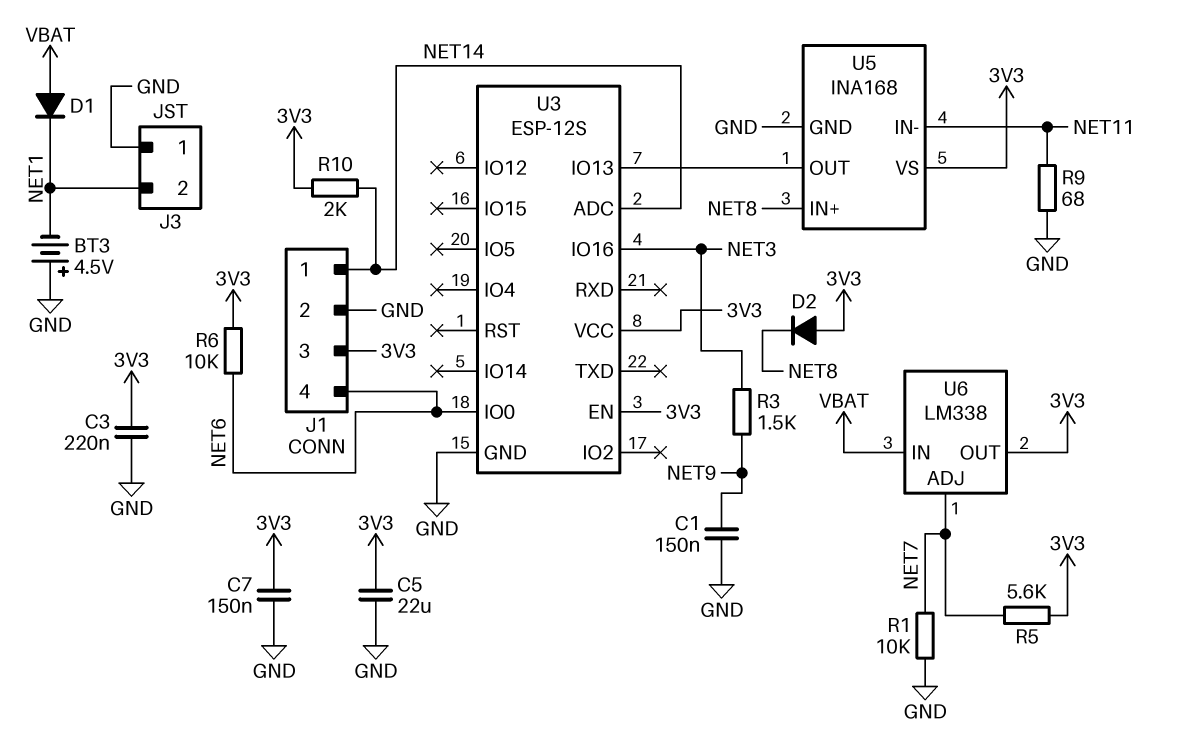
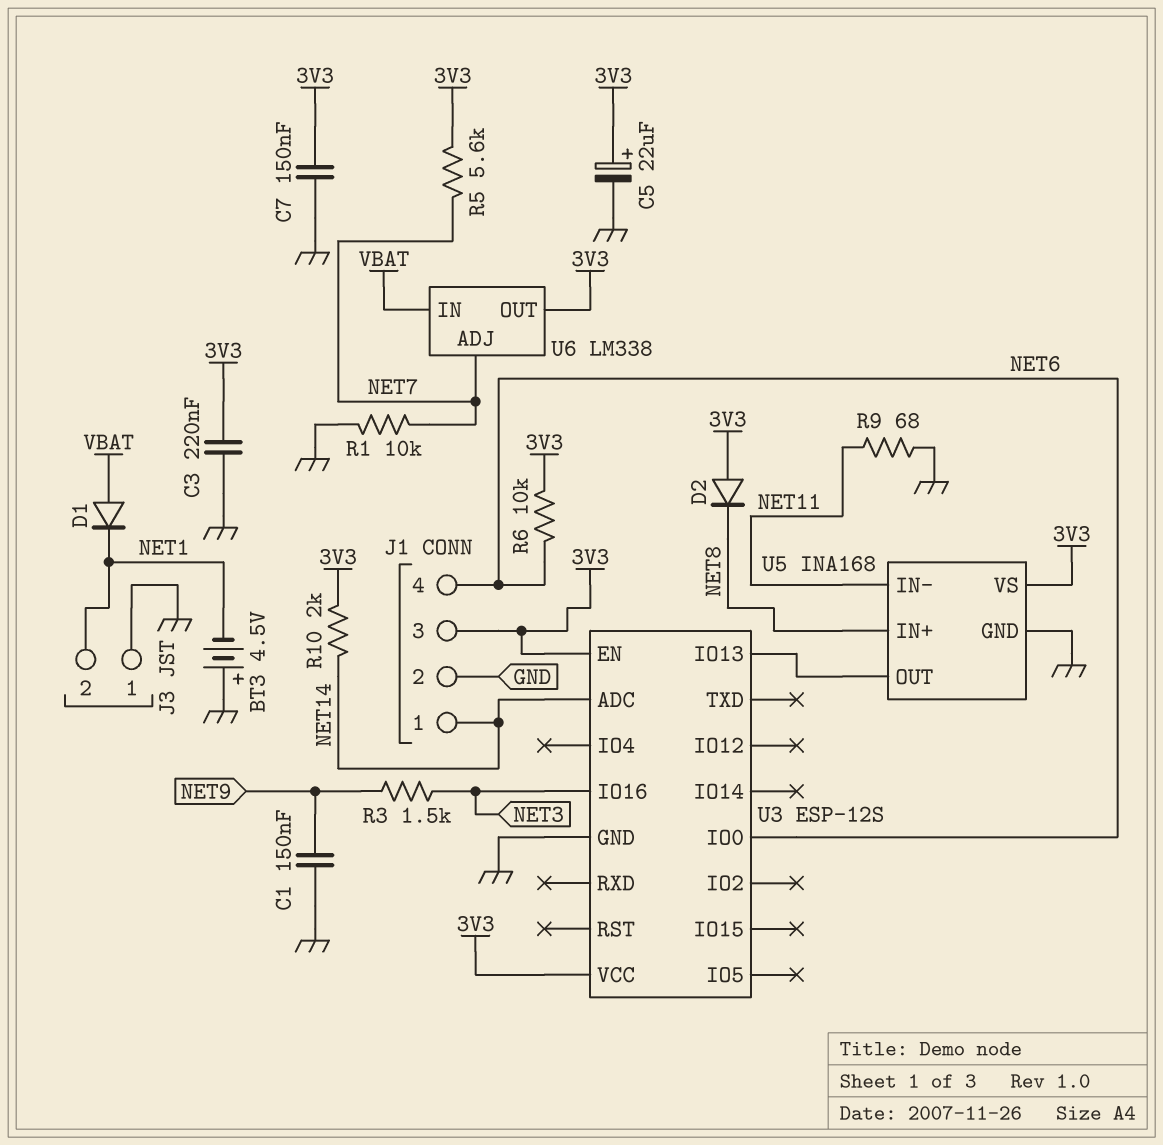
C5: 22uF (3V3, GND) -> 22uF (plus 3V3, minus GND)

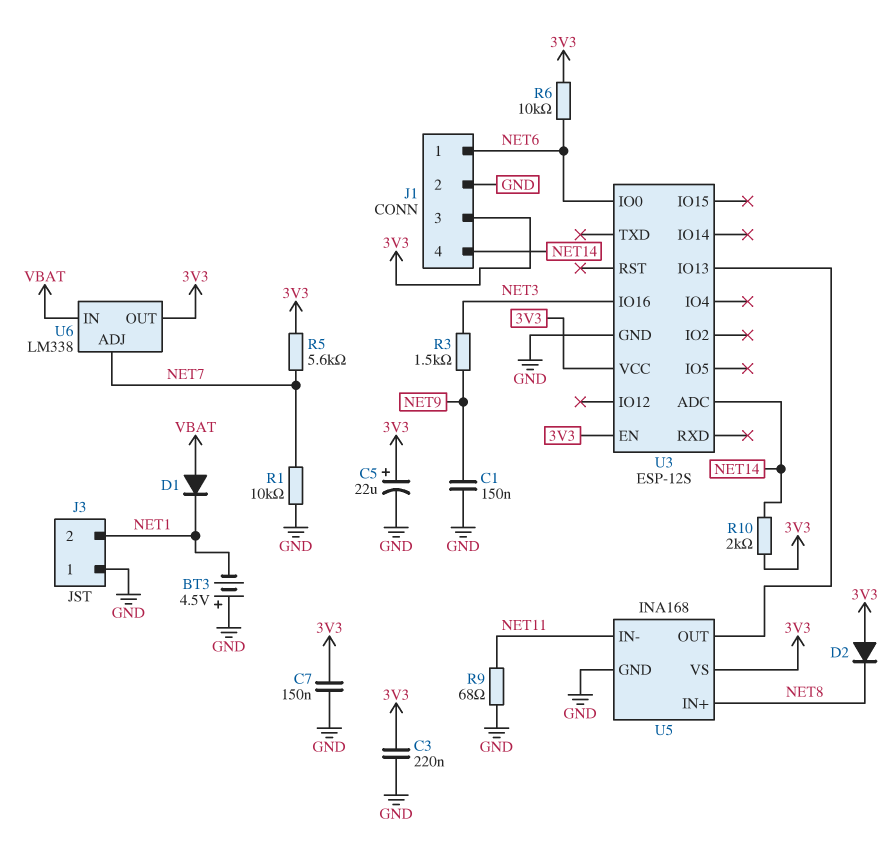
J1 pin 1: NET14 -> NET6
J1 pin 4: NET6 -> NET14

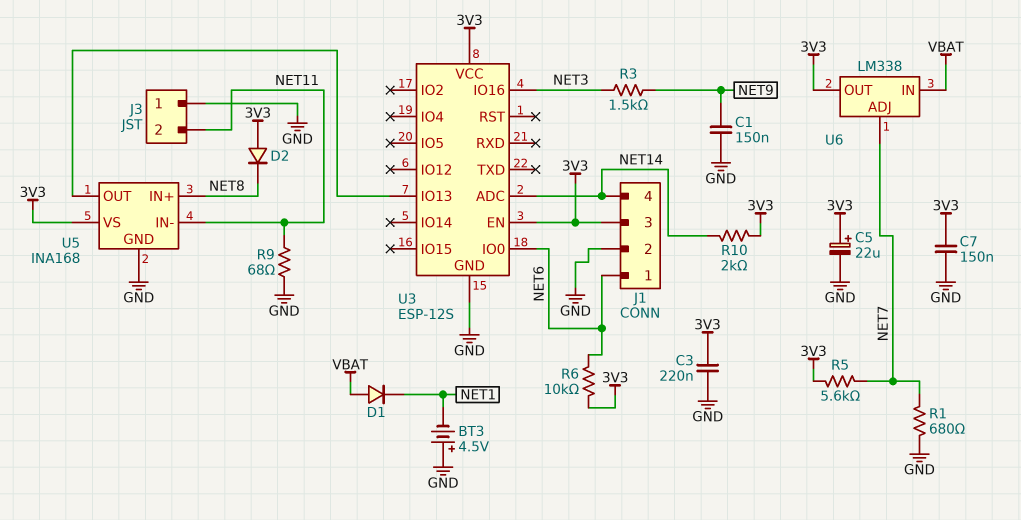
J3 pin 2: NET1 -> NET11
R1: 10k (GND, NET7) -> 680 (GND, NET7)

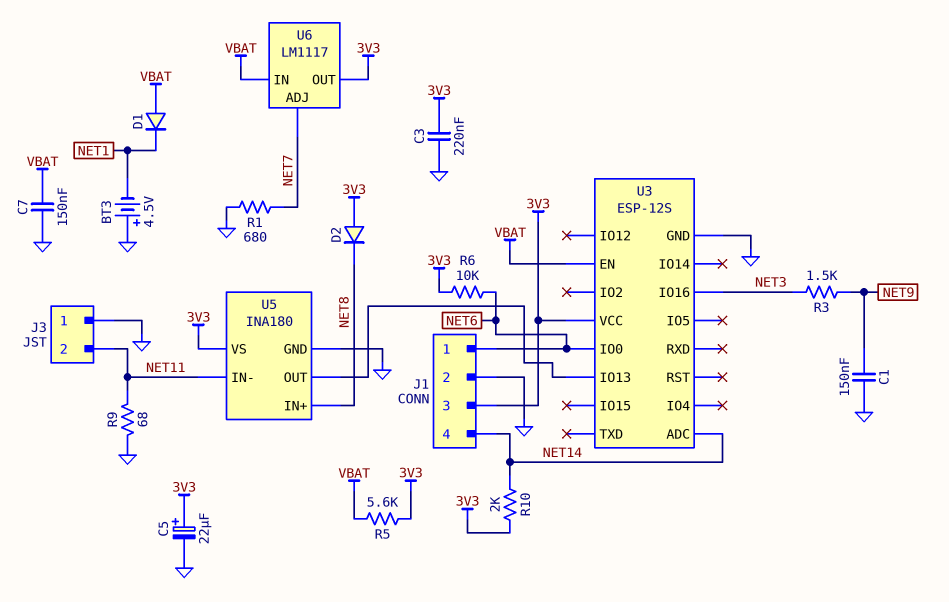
C7: 150nF (3V3, GND) -> 150nF (GND, VBAT)
R5: 5.6k (3V3, NET7) -> 5.6k (3V3, VBAT)
U3 pin EN: 3V3 -> VBAT
U5: INA168 -> INA180
U6: LM338 -> LM1117

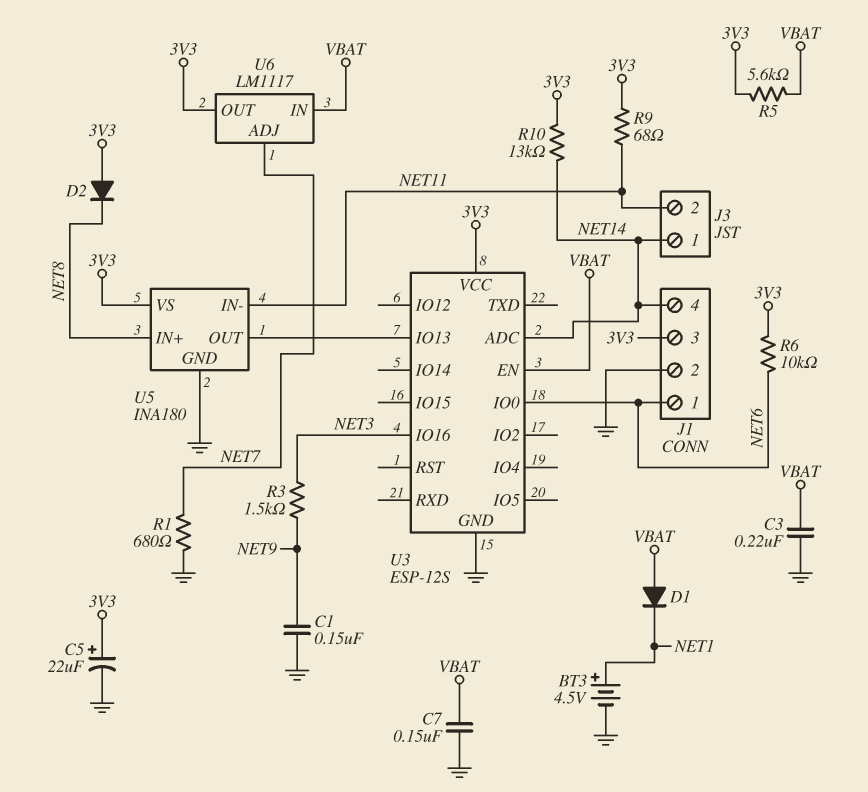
BT3: 4.5V (plus GND, minus NET1) -> 4.5V (plus NET1, minus GND)
C3: 220nF (3V3, GND) -> 220nF (GND, VBAT)
J3 pin 1: GND -> NET14
R9: 68 (GND, NET11) -> 68 (3V3, NET11)
R10: 2k (3V3, NET14) -> 13k (3V3, NET14)

